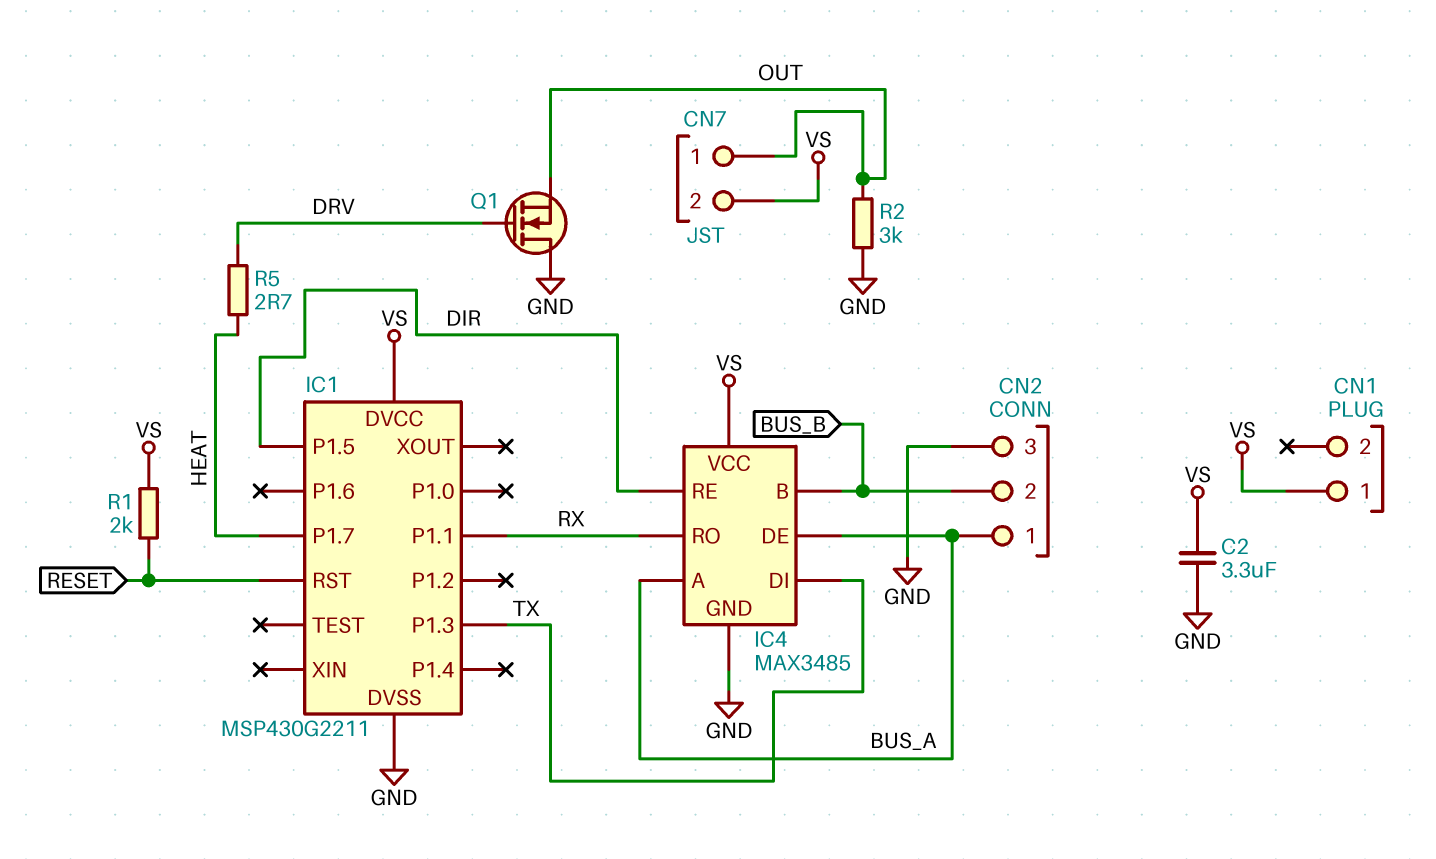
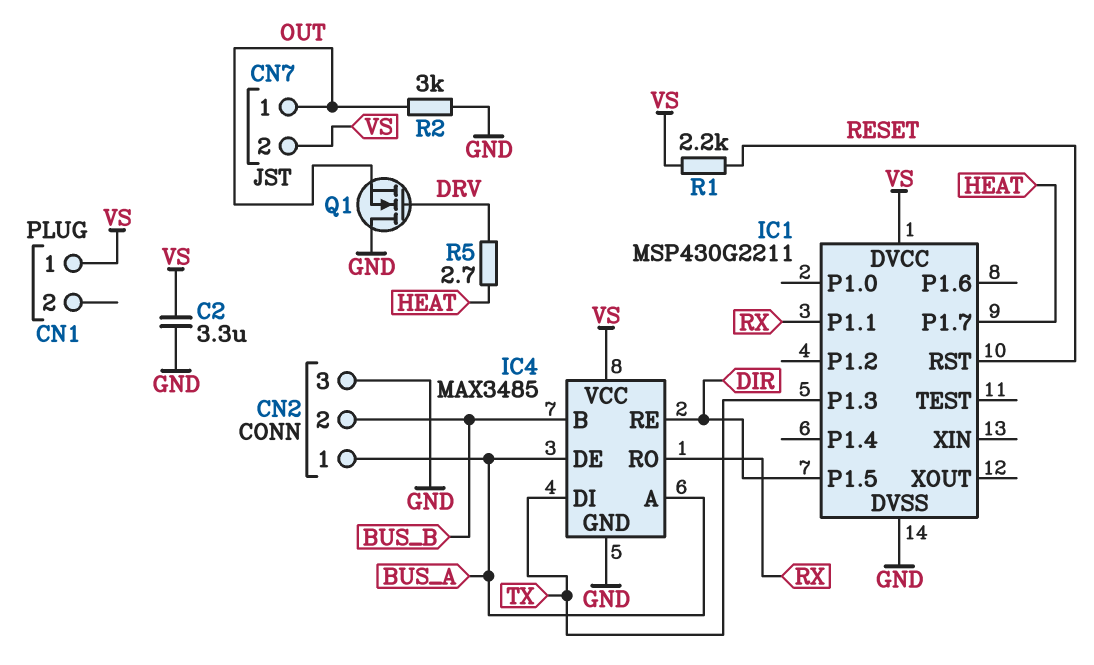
R1: 2k (RESET, VS) -> 2.2k (RESET, VS)

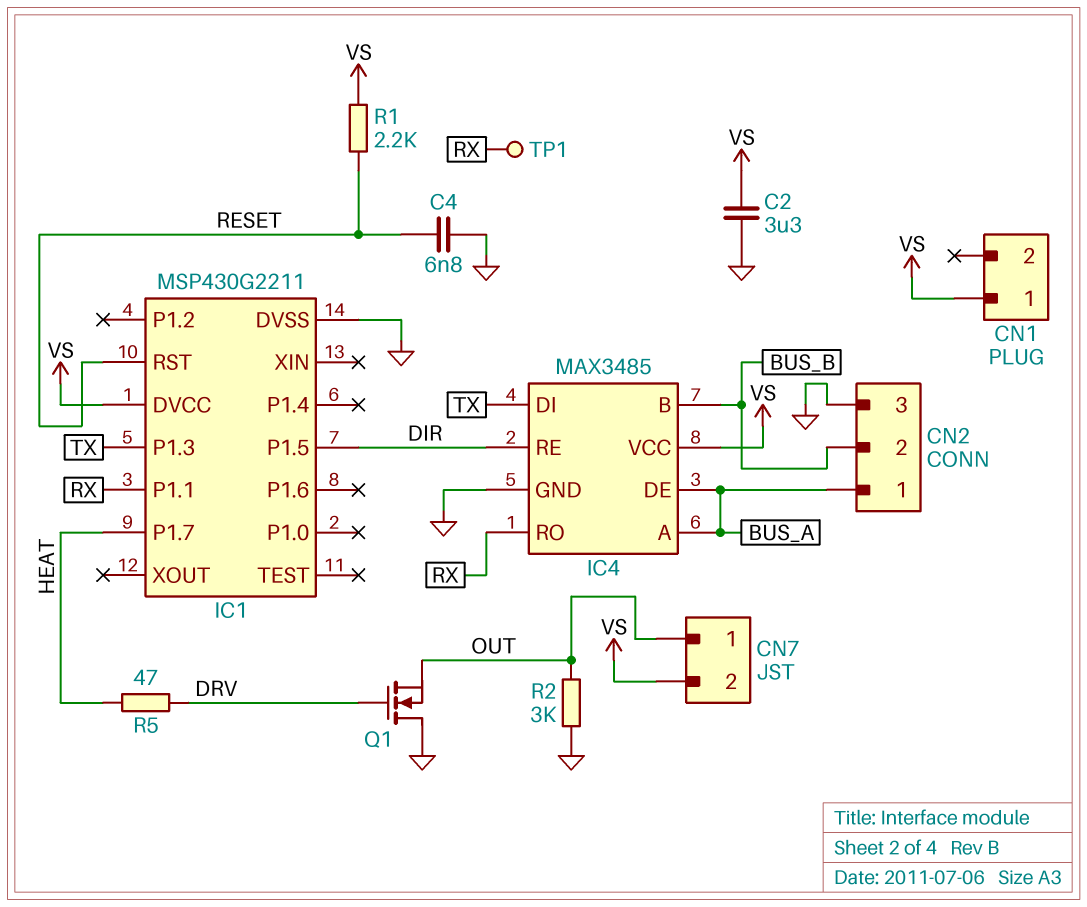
C4: none -> 6.8nF (GND, RESET)
R5: 2.7 (DRV, HEAT) -> 47 (DRV, HEAT)
TP1: none -> test point (RX)

